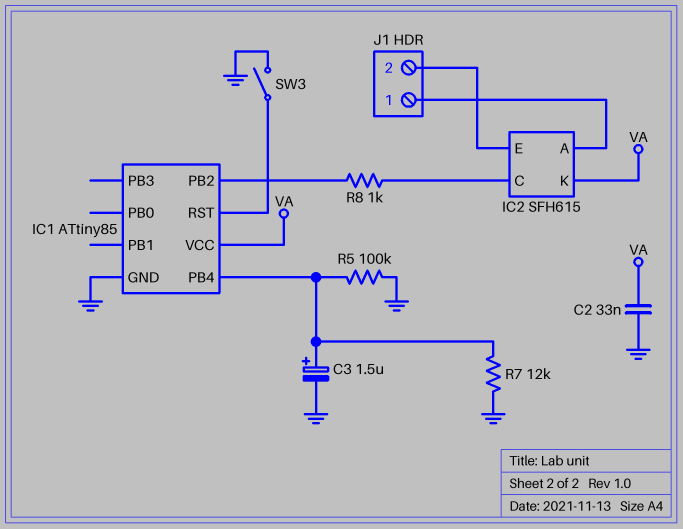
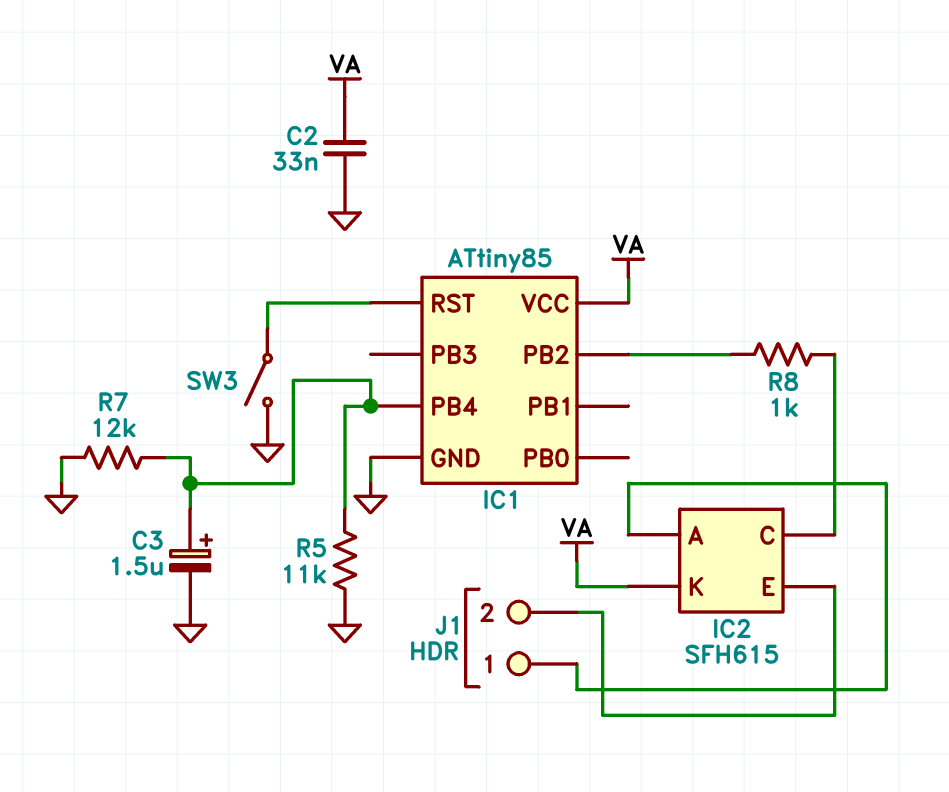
R5: 100k (GND, IC1/PB4) -> 11k (GND, IC1/PB4)

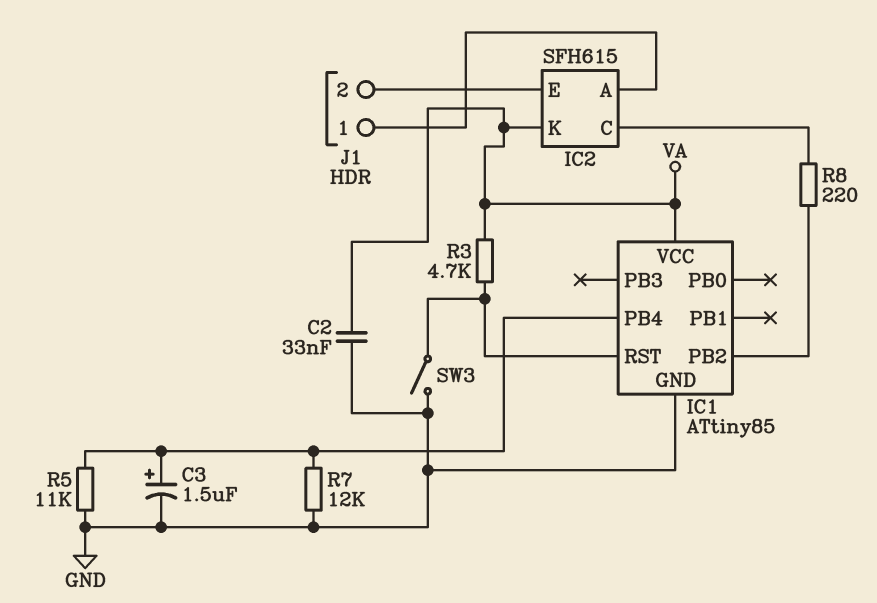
R3: none -> 4.7k (IC1/RST, VA)
R8: 1k (IC1/PB2, IC2/C) -> 220 (IC1/PB2, IC2/C)

